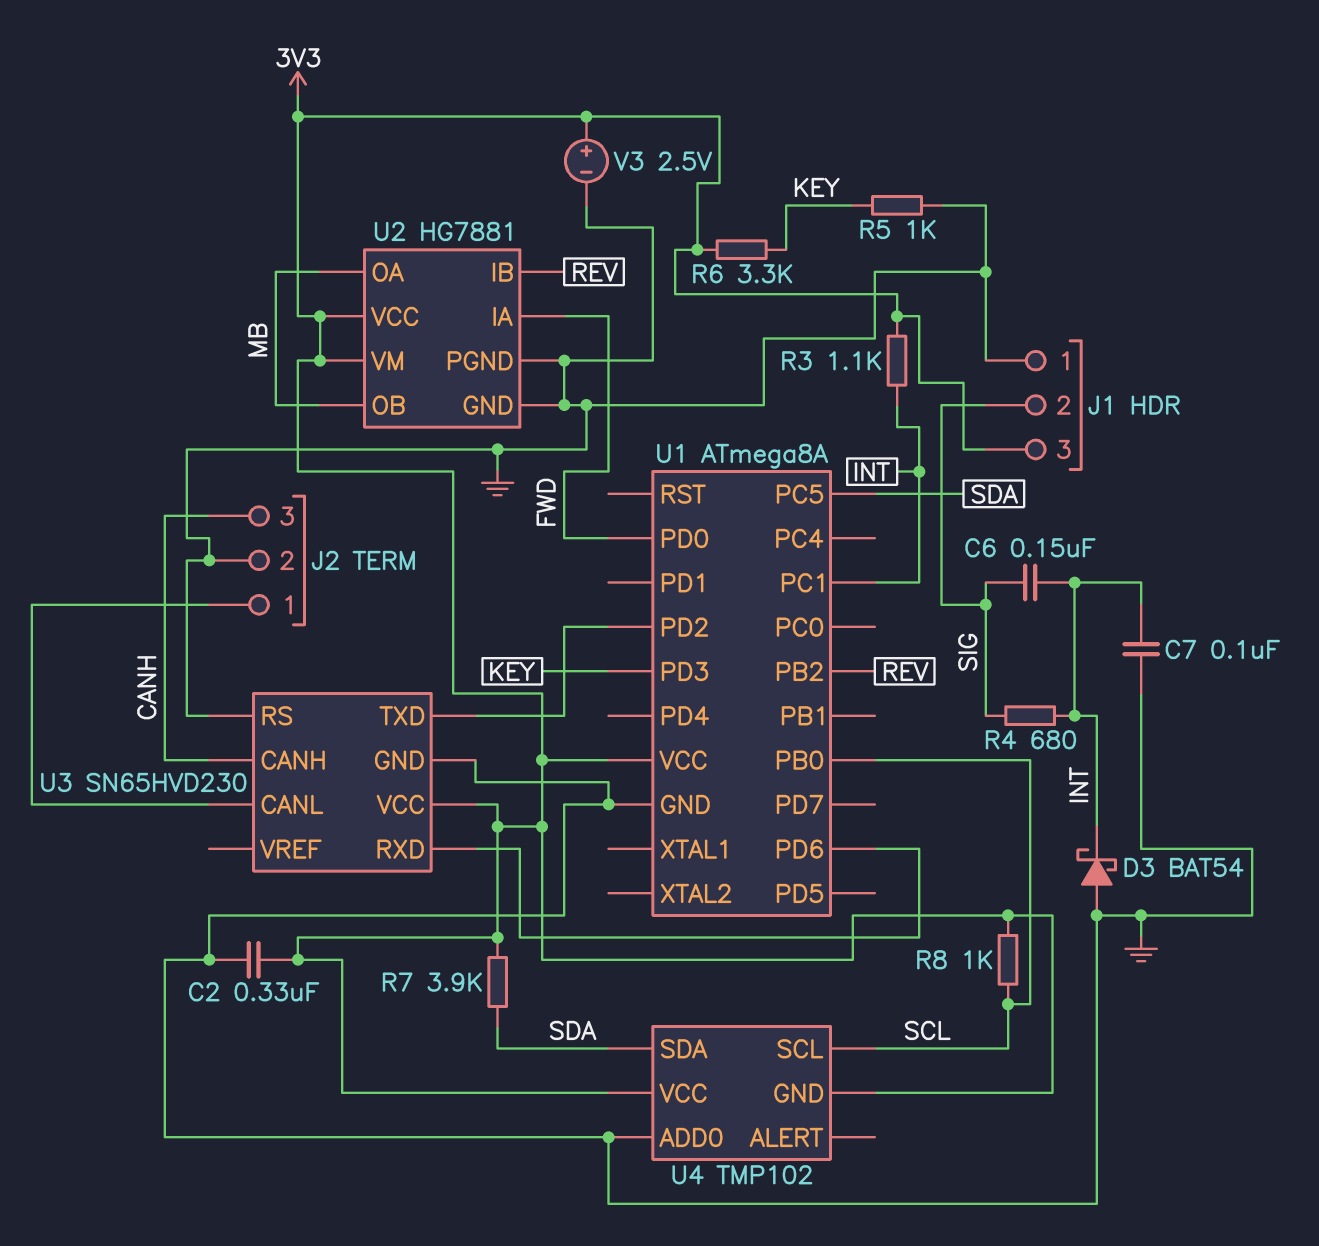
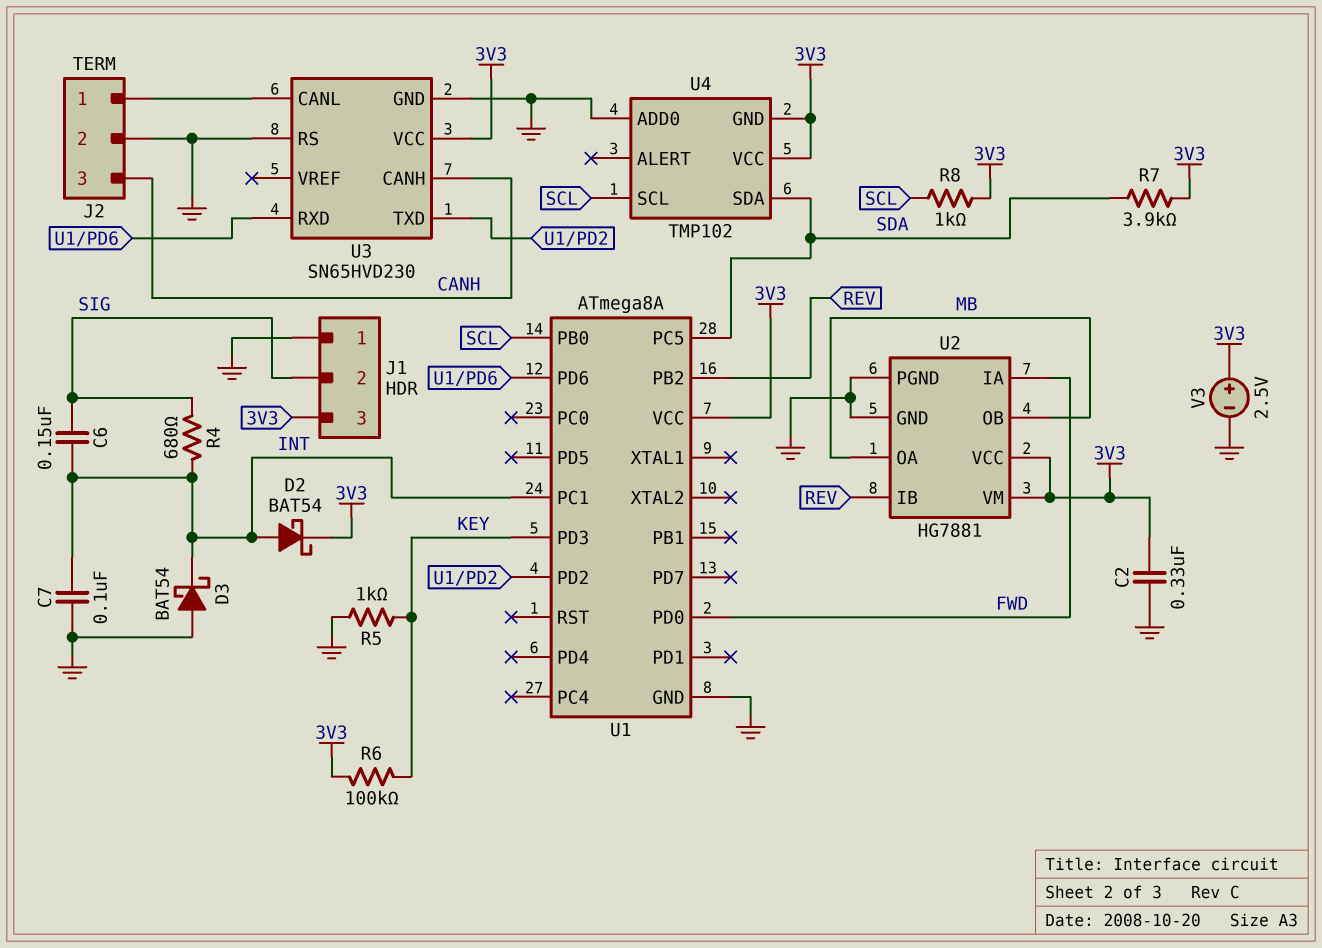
D2: none -> schottky BAT54 (A INT, K 3V3)
R3: 1.1k (3V3, INT) -> none
R6: 3.3k (3V3, KEY) -> 100k (3V3, KEY)

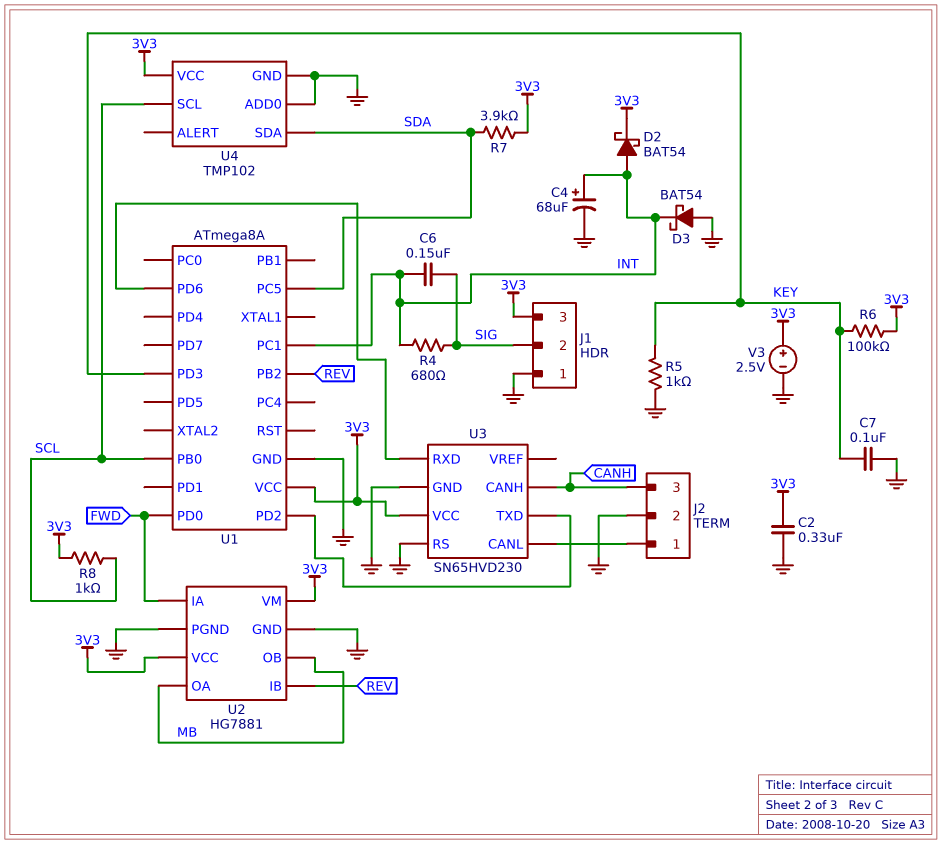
C4: none -> 68uF (plus INT, minus GND)
C7: 100nF (GND, INT) -> 100nF (GND, KEY)
U4 pin GND: 3V3 -> GND

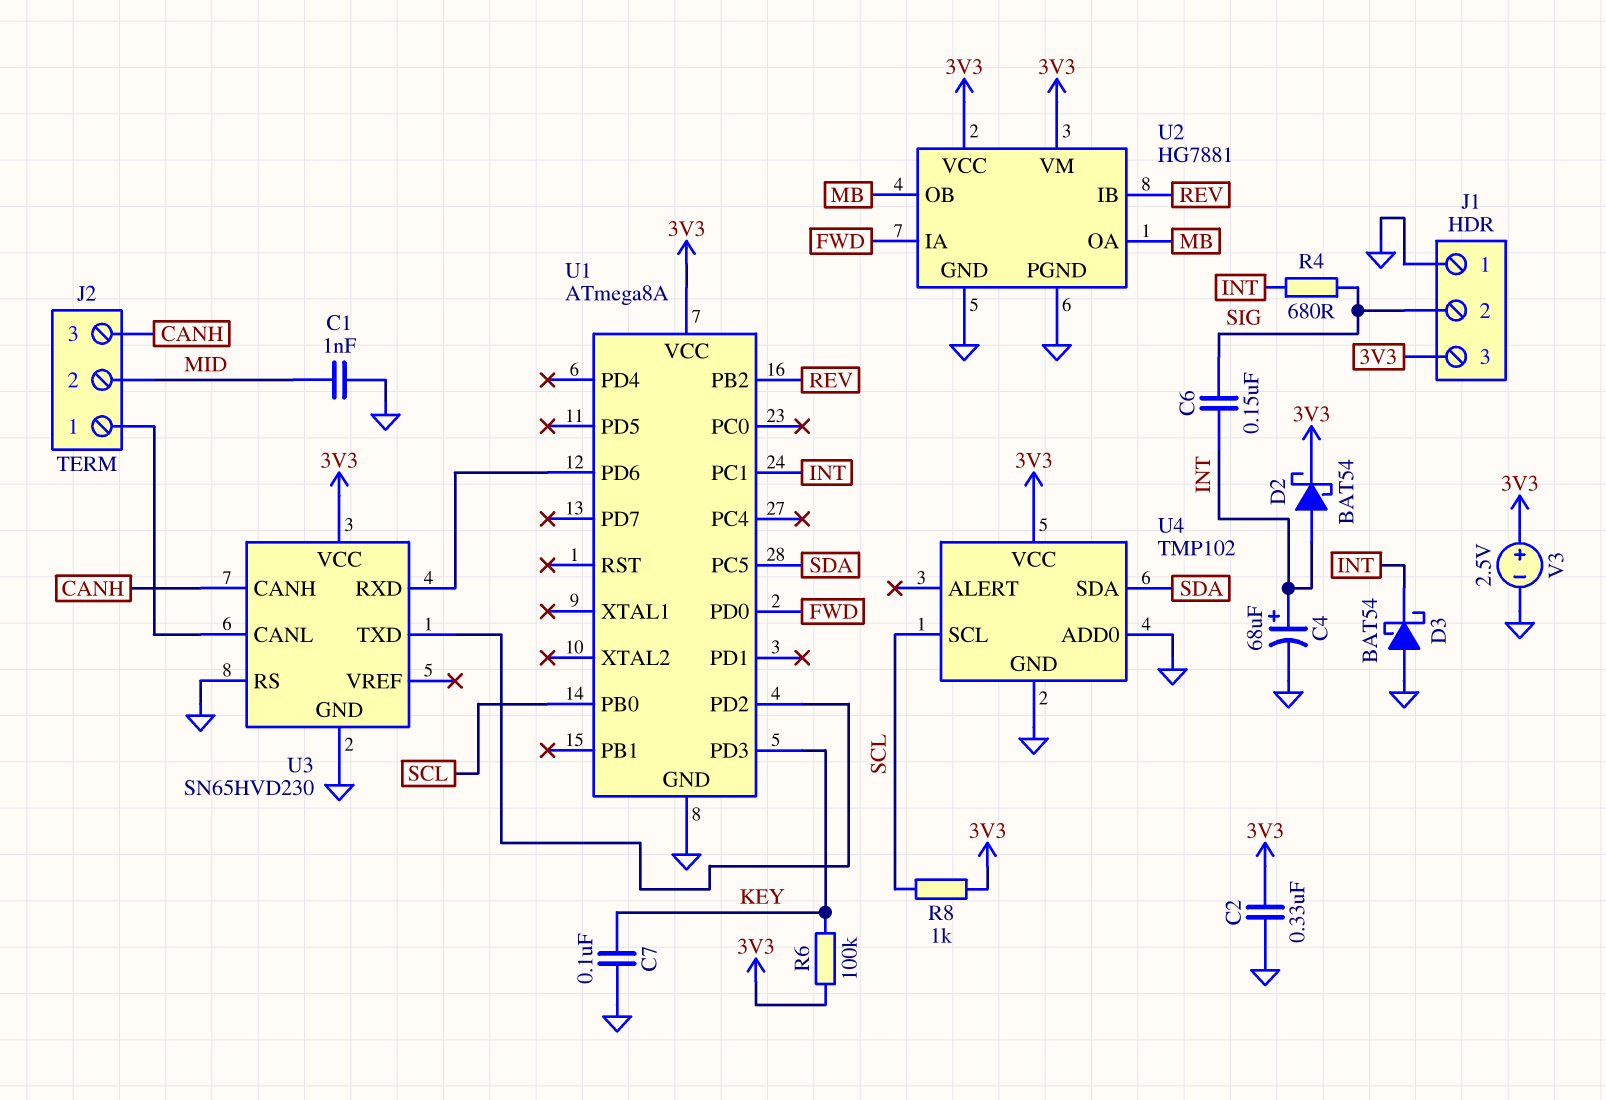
C1: none -> 1nF (GND, MID)
J2 pin 2: GND -> MID
R5: 1k (GND, KEY) -> none
R7: 3.9k (3V3, SDA) -> none

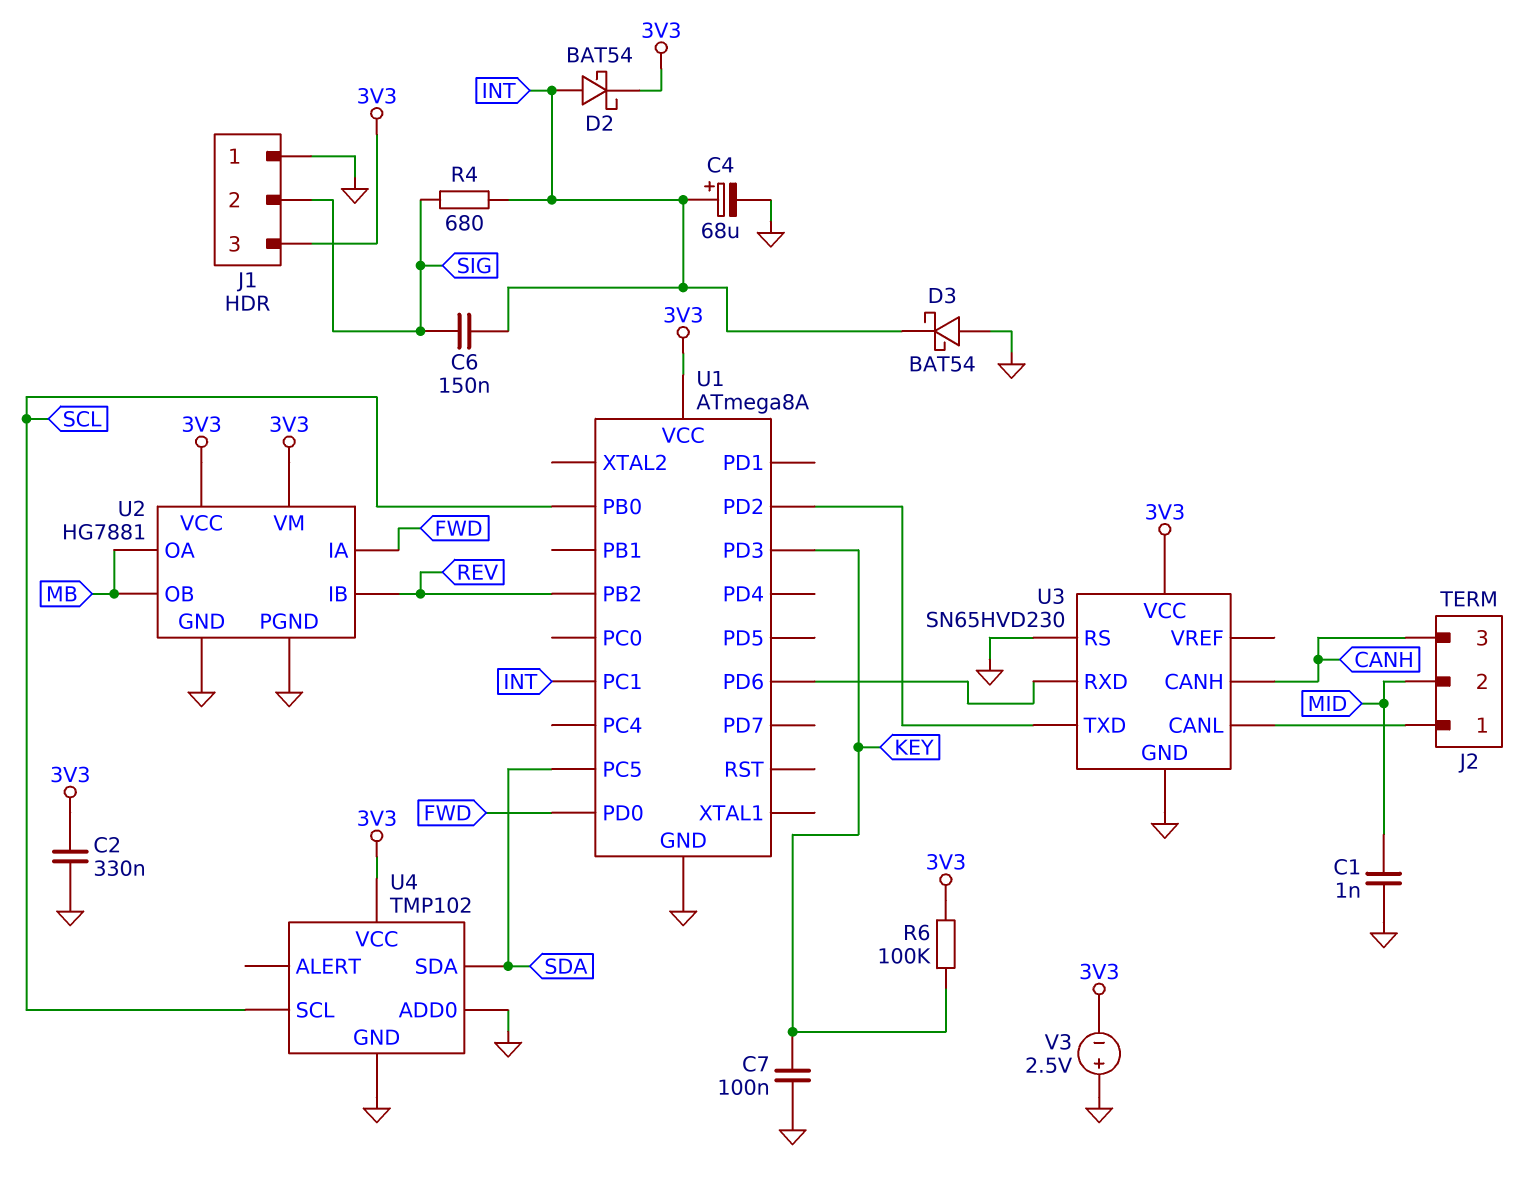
R8: 1k (3V3, SCL) -> none
V3: 2.5V (plus 3V3, minus GND) -> 2.5V (plus GND, minus 3V3)

